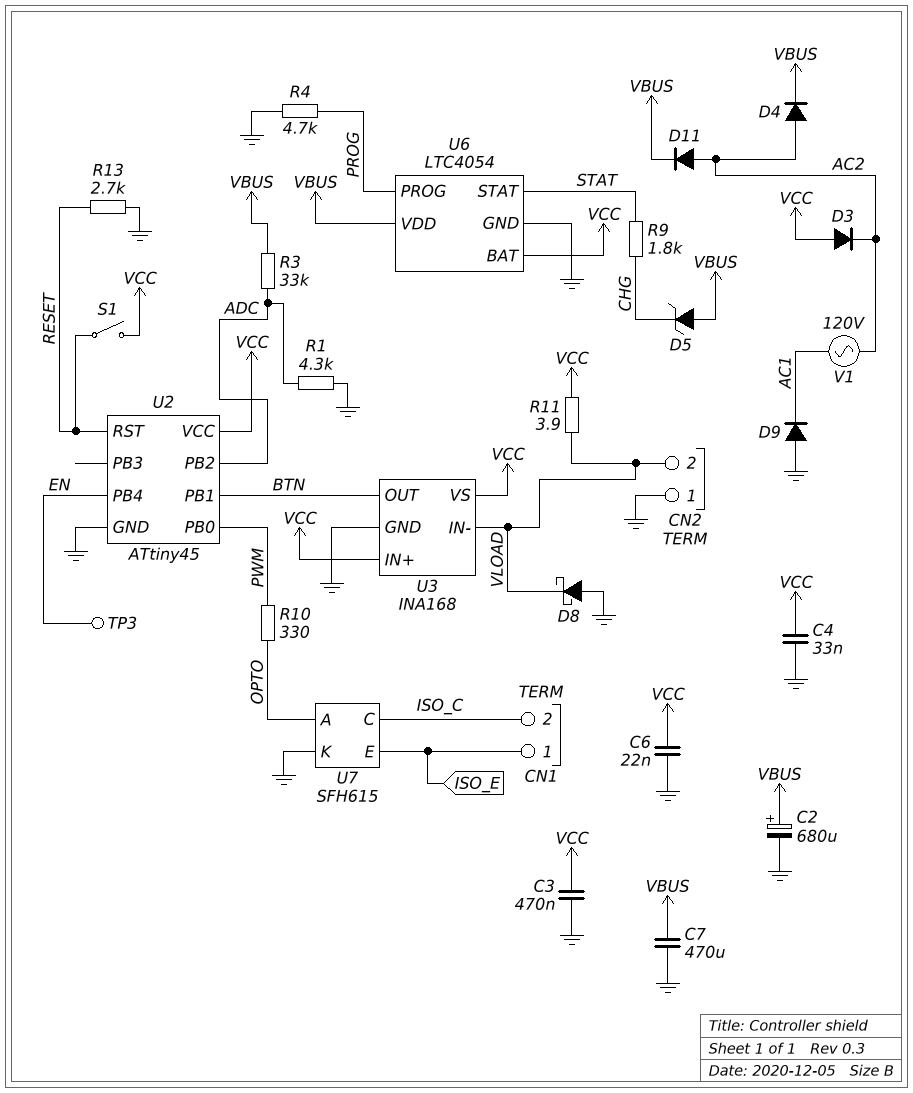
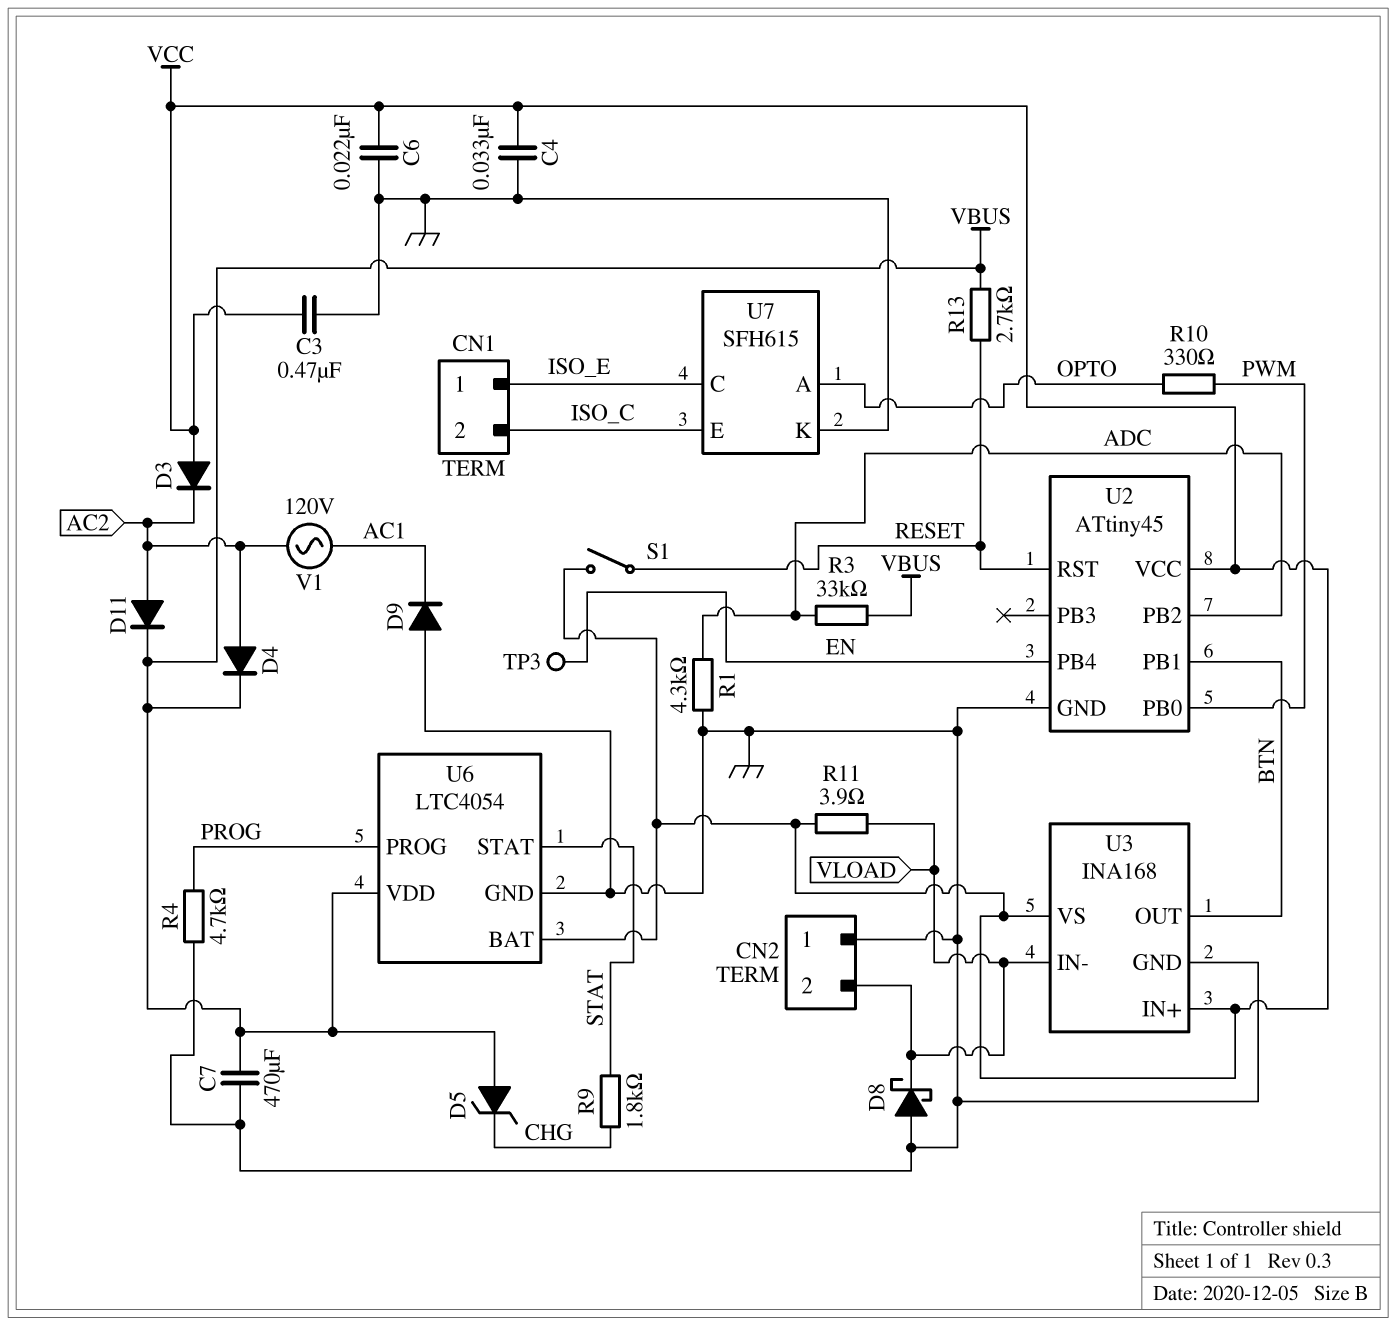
C2: 680uF (plus VBUS, minus GND) -> none
R13: 2.7k (GND, RESET) -> 2.7k (RESET, VBUS)
U7 pin C: ISO_C -> ISO_E
U7 pin E: ISO_E -> ISO_C

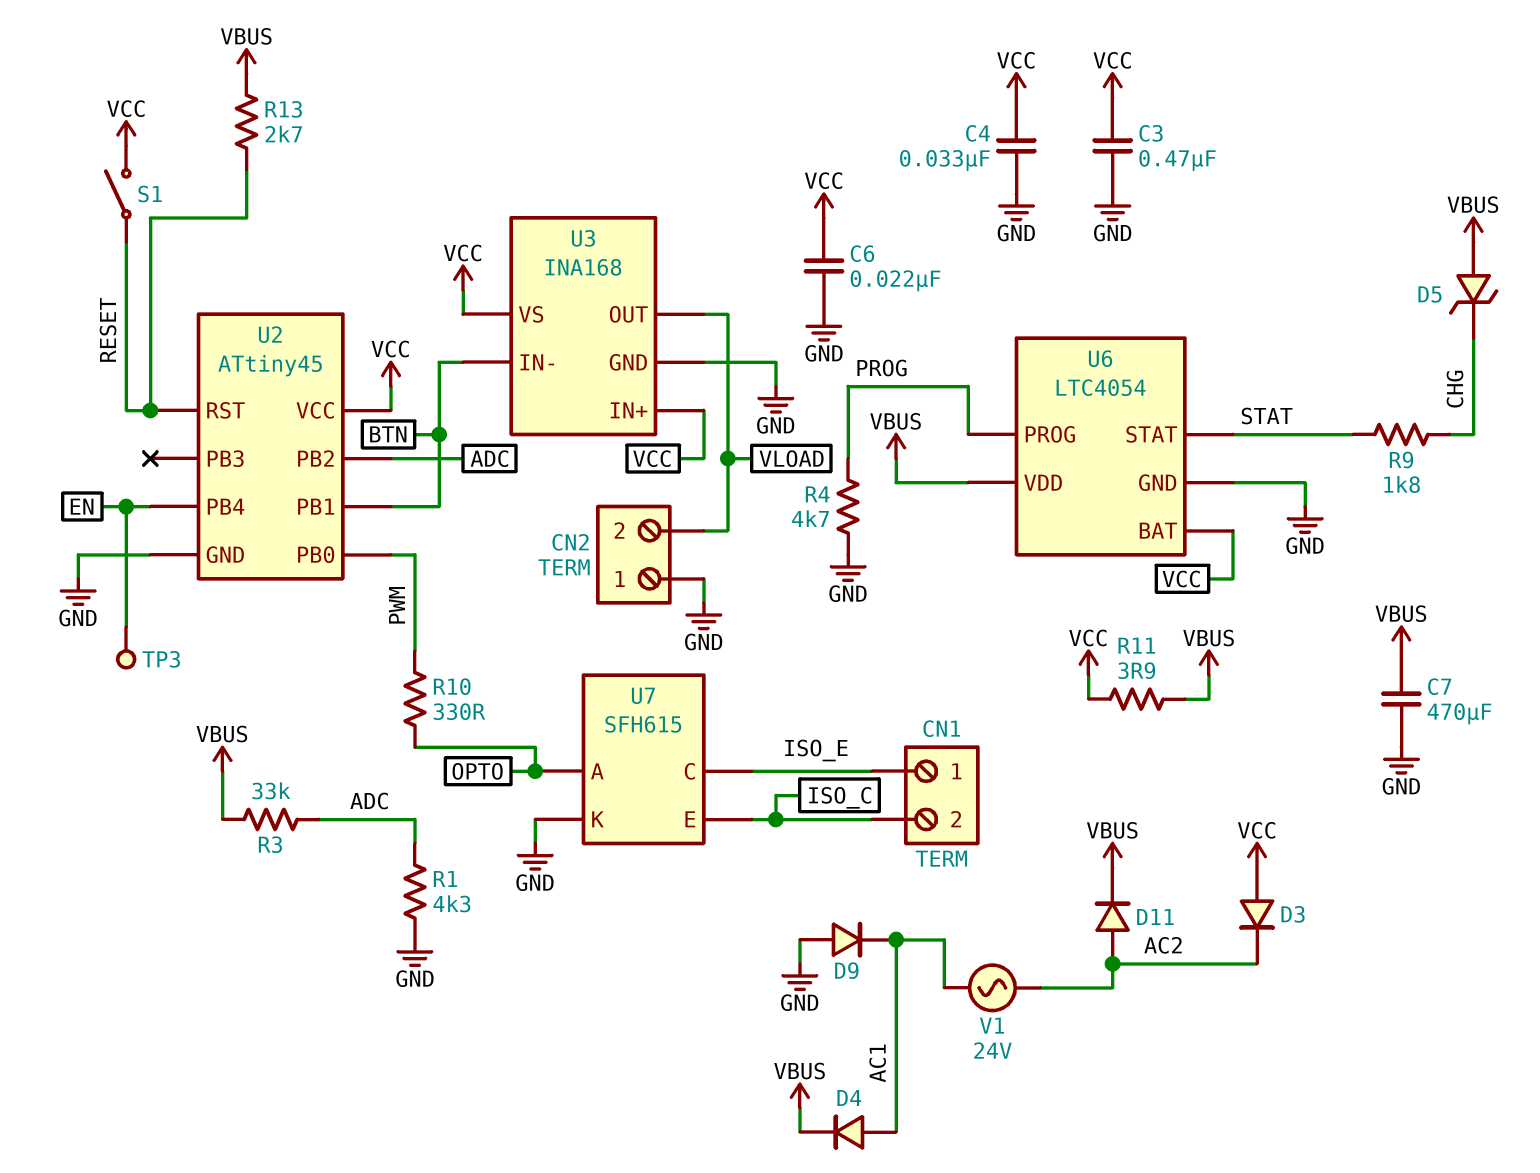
D4: diode (A AC2, K VBUS) -> diode (A AC1, K VBUS)
D8: schottky (A GND, K VLOAD) -> none
R11: 3.9 (VCC, VLOAD) -> 3.9 (VBUS, VCC)
U3 pin IN-: VLOAD -> BTN
U3 pin OUT: BTN -> VLOAD
V1: AC 120V (AC1, AC2) -> AC 24V (AC1, AC2)

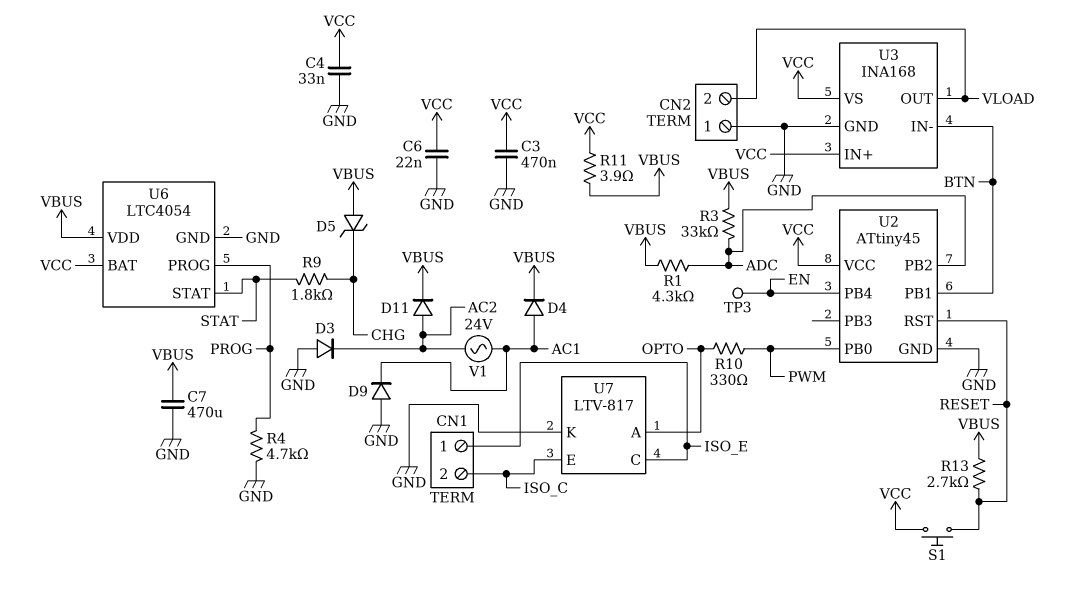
D3: diode (A VCC, K AC2) -> diode (A GND, K AC2)
R1: 4.3k (ADC, GND) -> 4.3k (ADC, VBUS)
S1: switch (RESET, VCC) -> button (RESET, VCC)
U7: SFH615 -> LTV-817

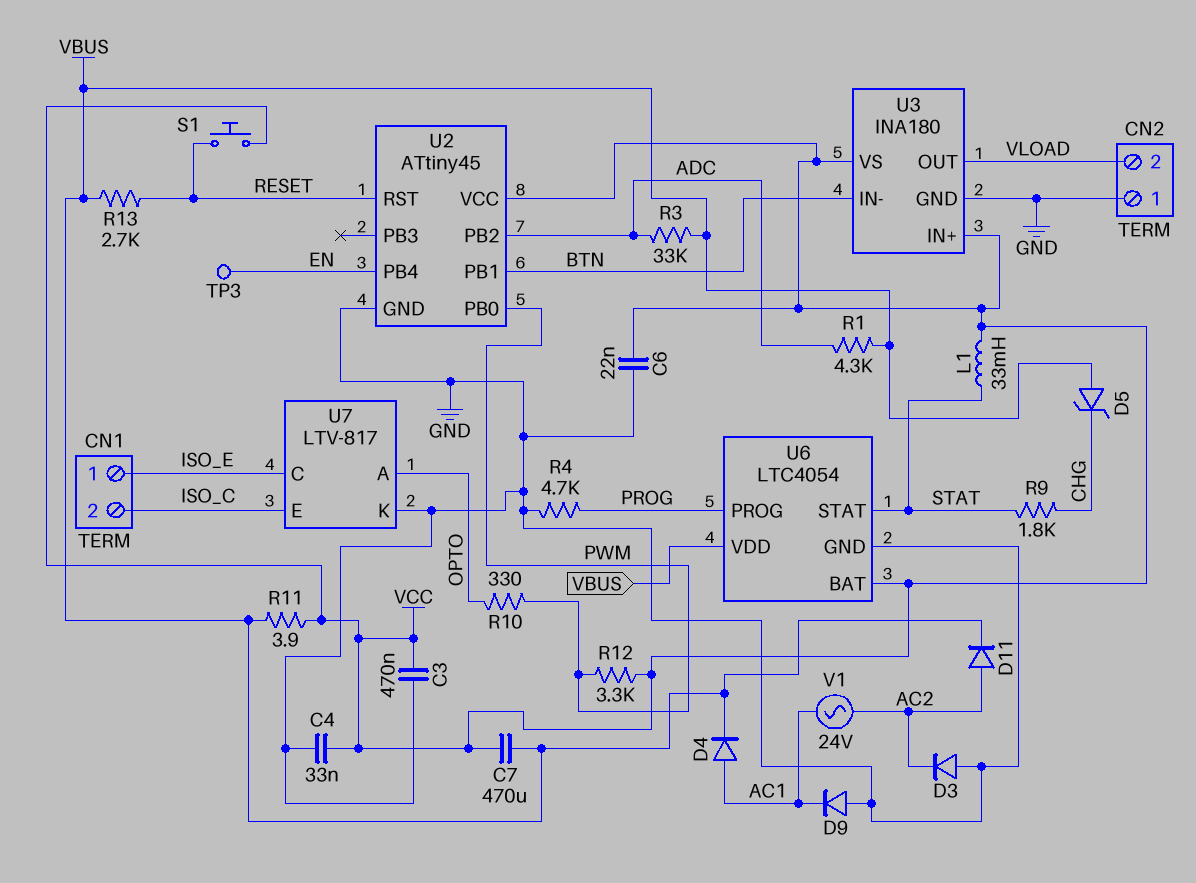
C7: 470uF (GND, VBUS) -> 470uF (VBUS, VCC)
L1: none -> 33mH (STAT, VCC)
R12: none -> 3.3k (PWM, VCC)
U3: INA168 -> INA180

